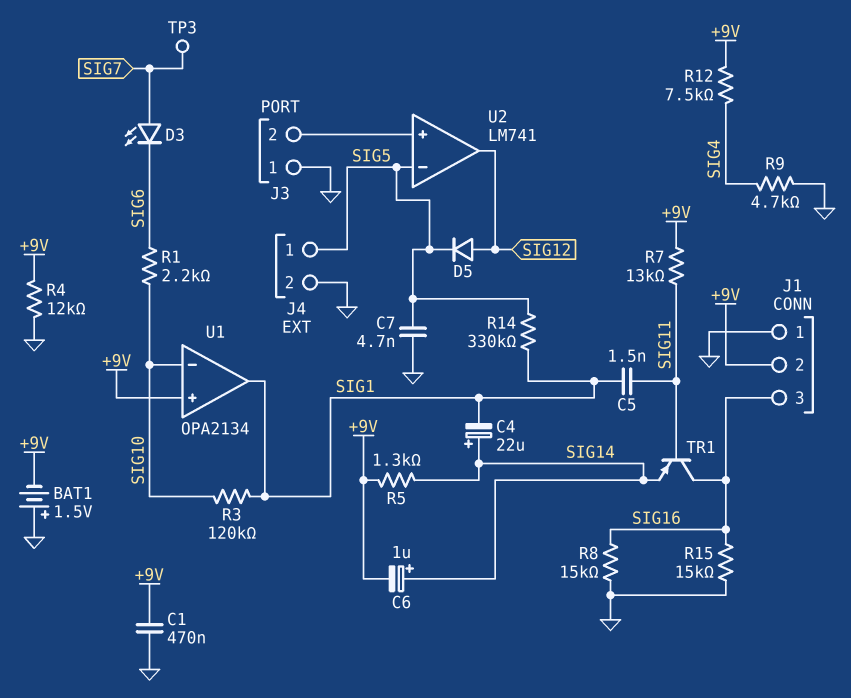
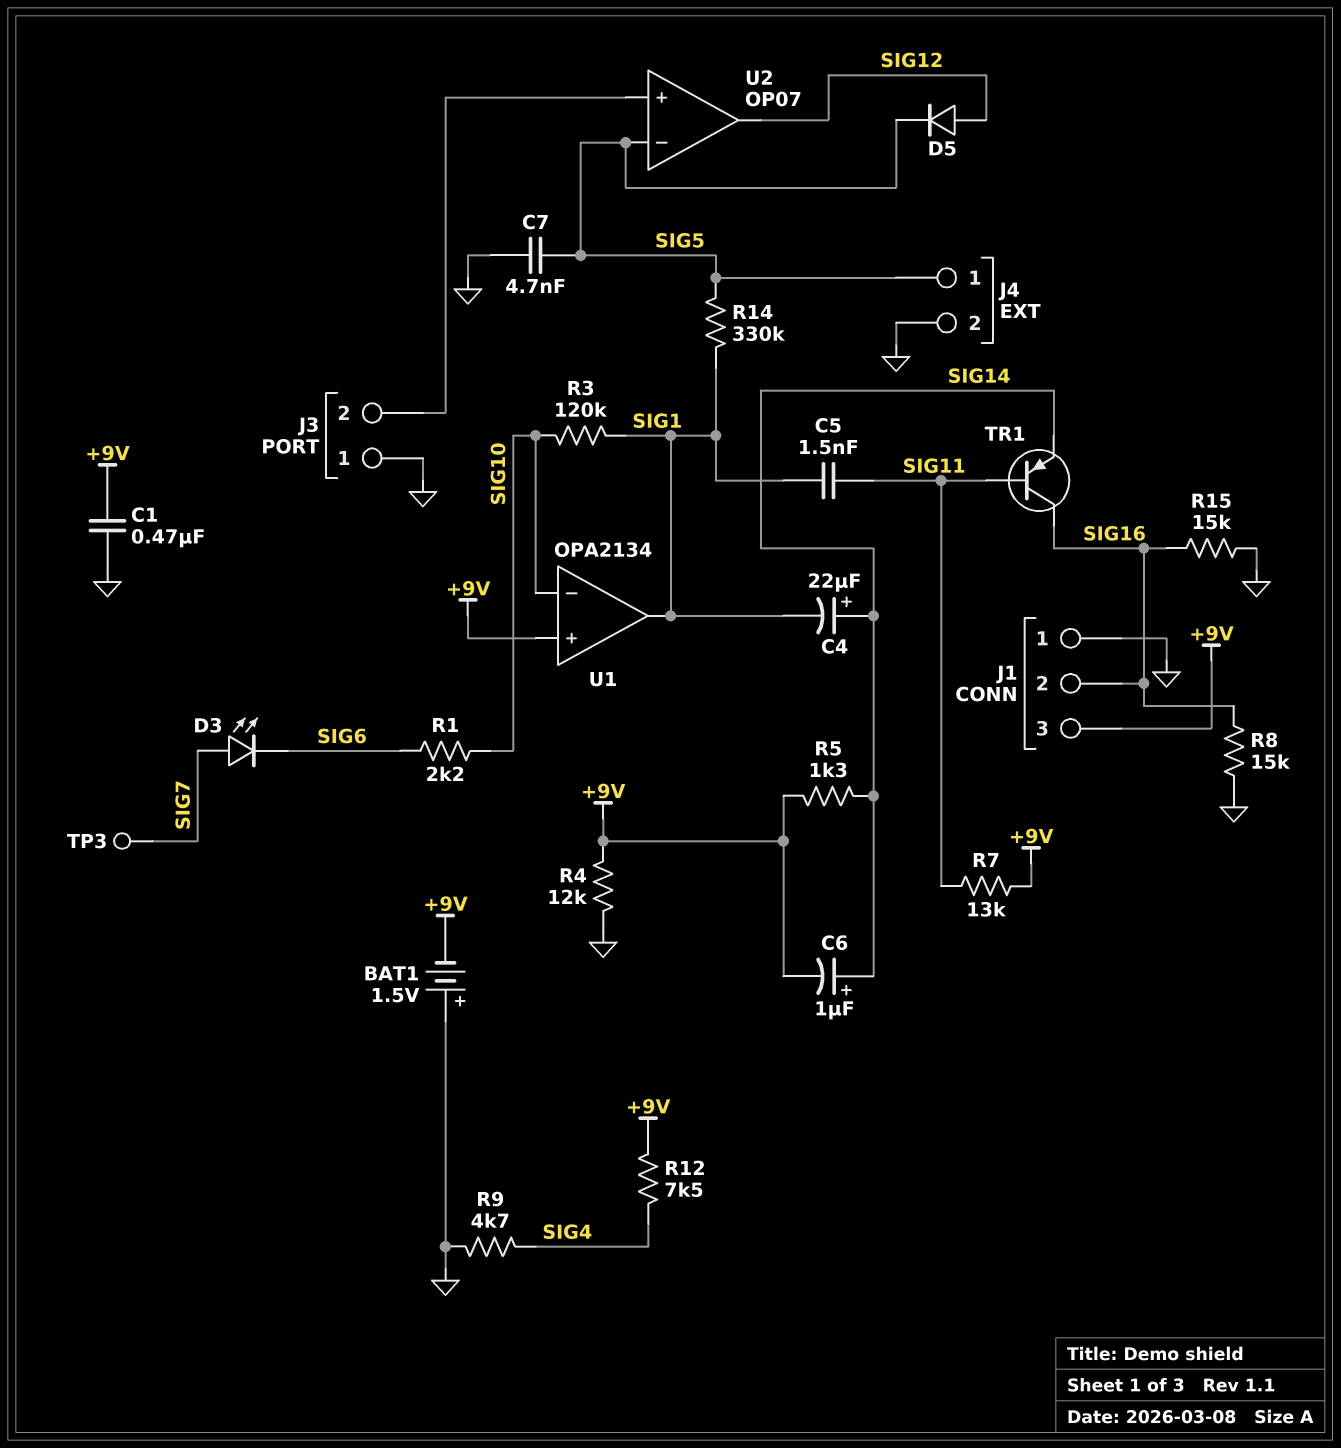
J1 pin 2: +9V -> SIG16
J1 pin 3: SIG16 -> +9V
U2: LM741 -> OP07

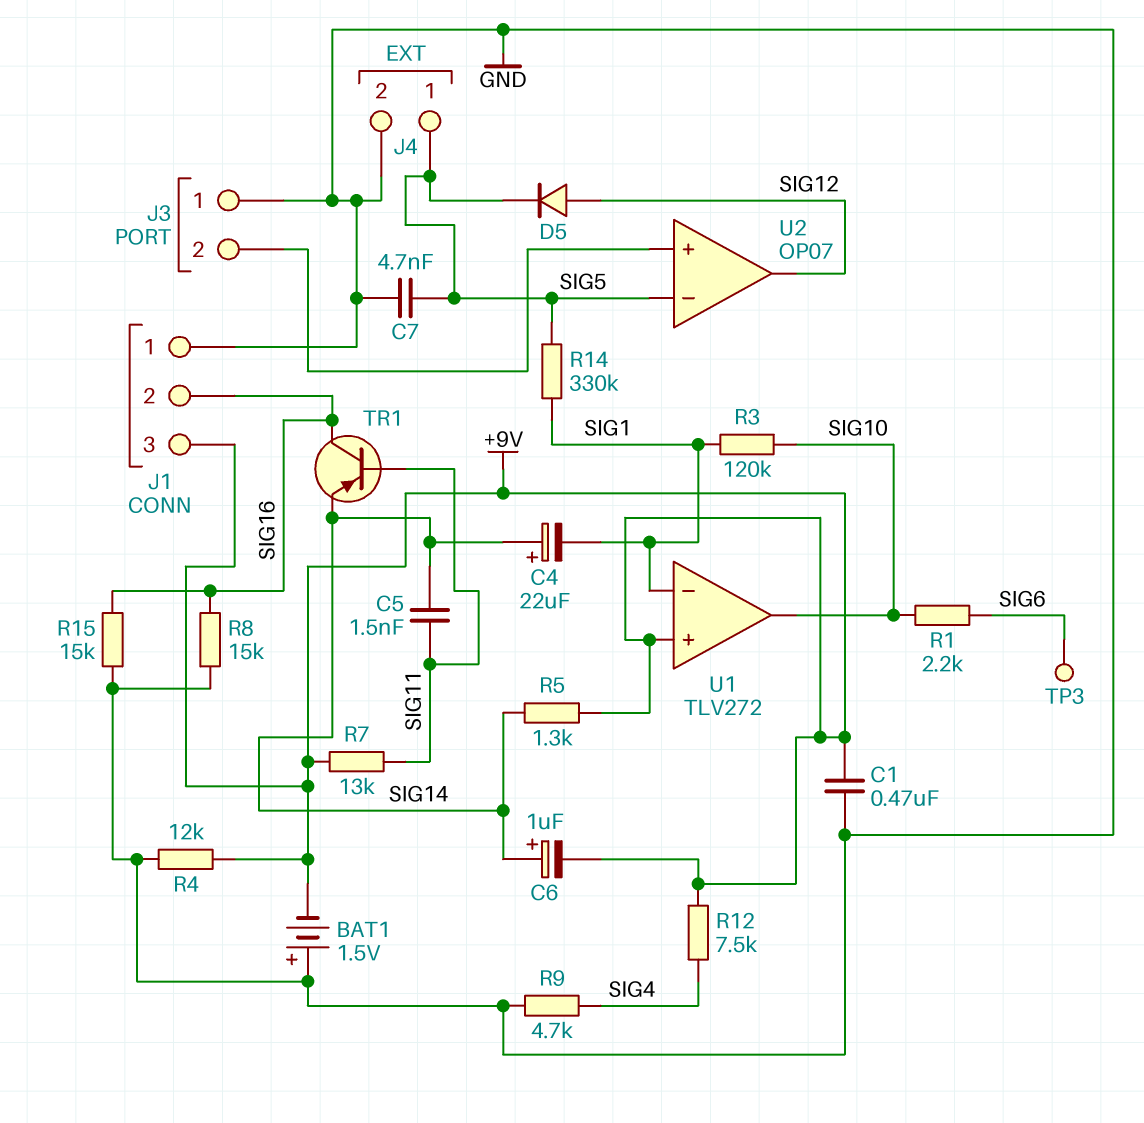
C5: 1.5nF (SIG1, SIG11) -> 1.5nF (SIG11, SIG14)
D3: LED (A SIG7, K SIG6) -> none
TP3: test point (SIG7) -> test point (SIG6)
U1: OPA2134 -> TLV272
U1 pin in-: SIG10 -> SIG1
U1 pin out: SIG1 -> SIG10

